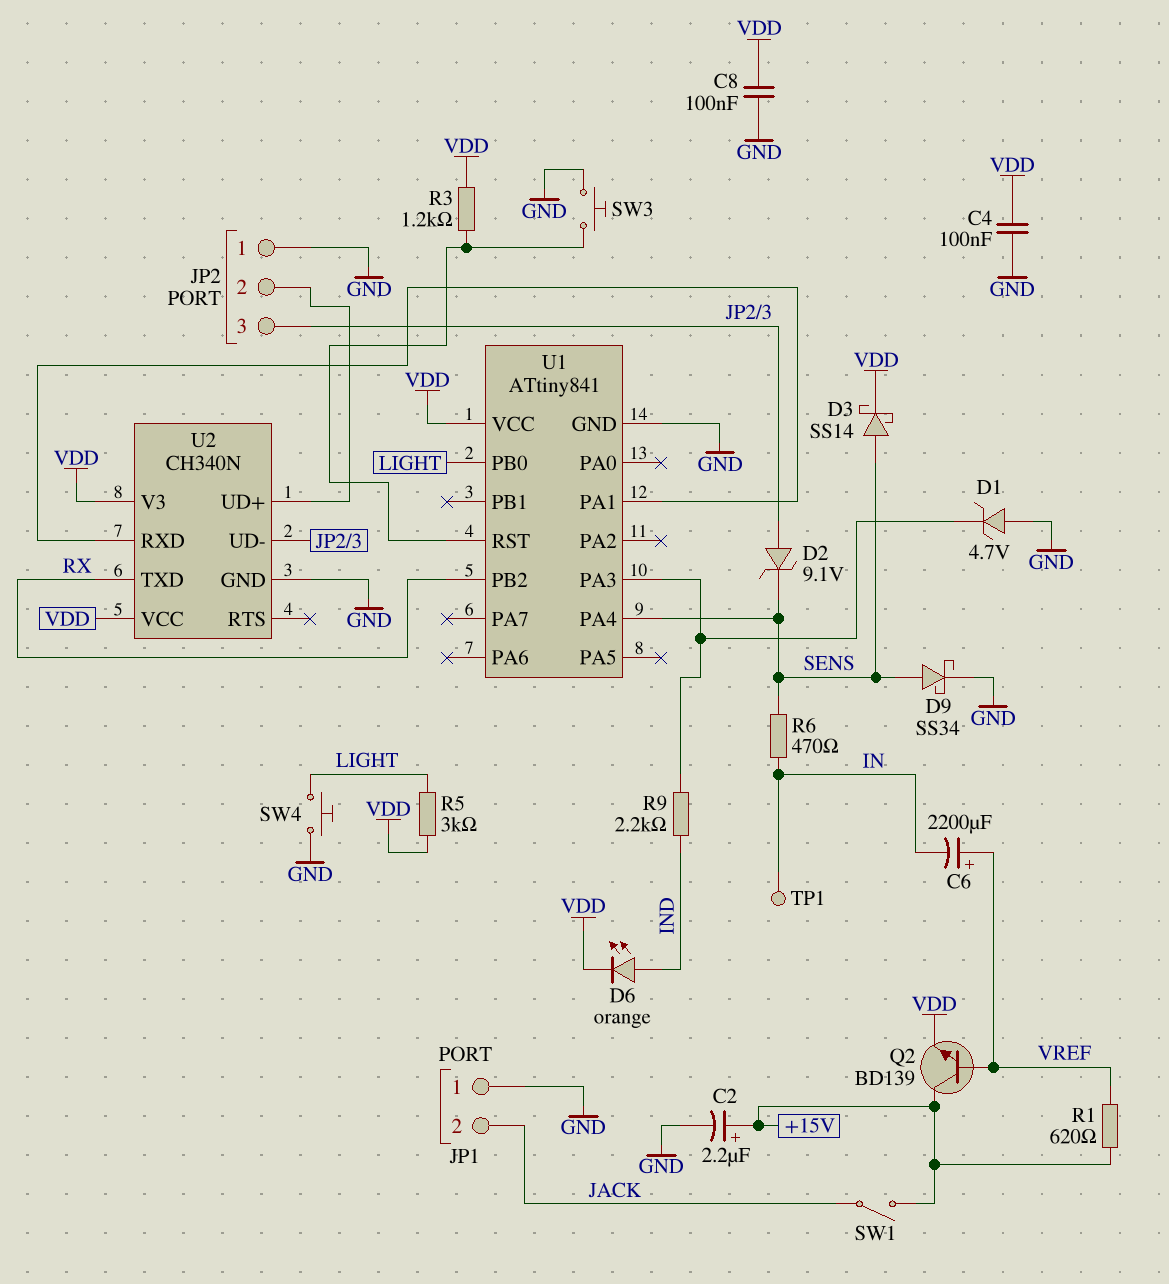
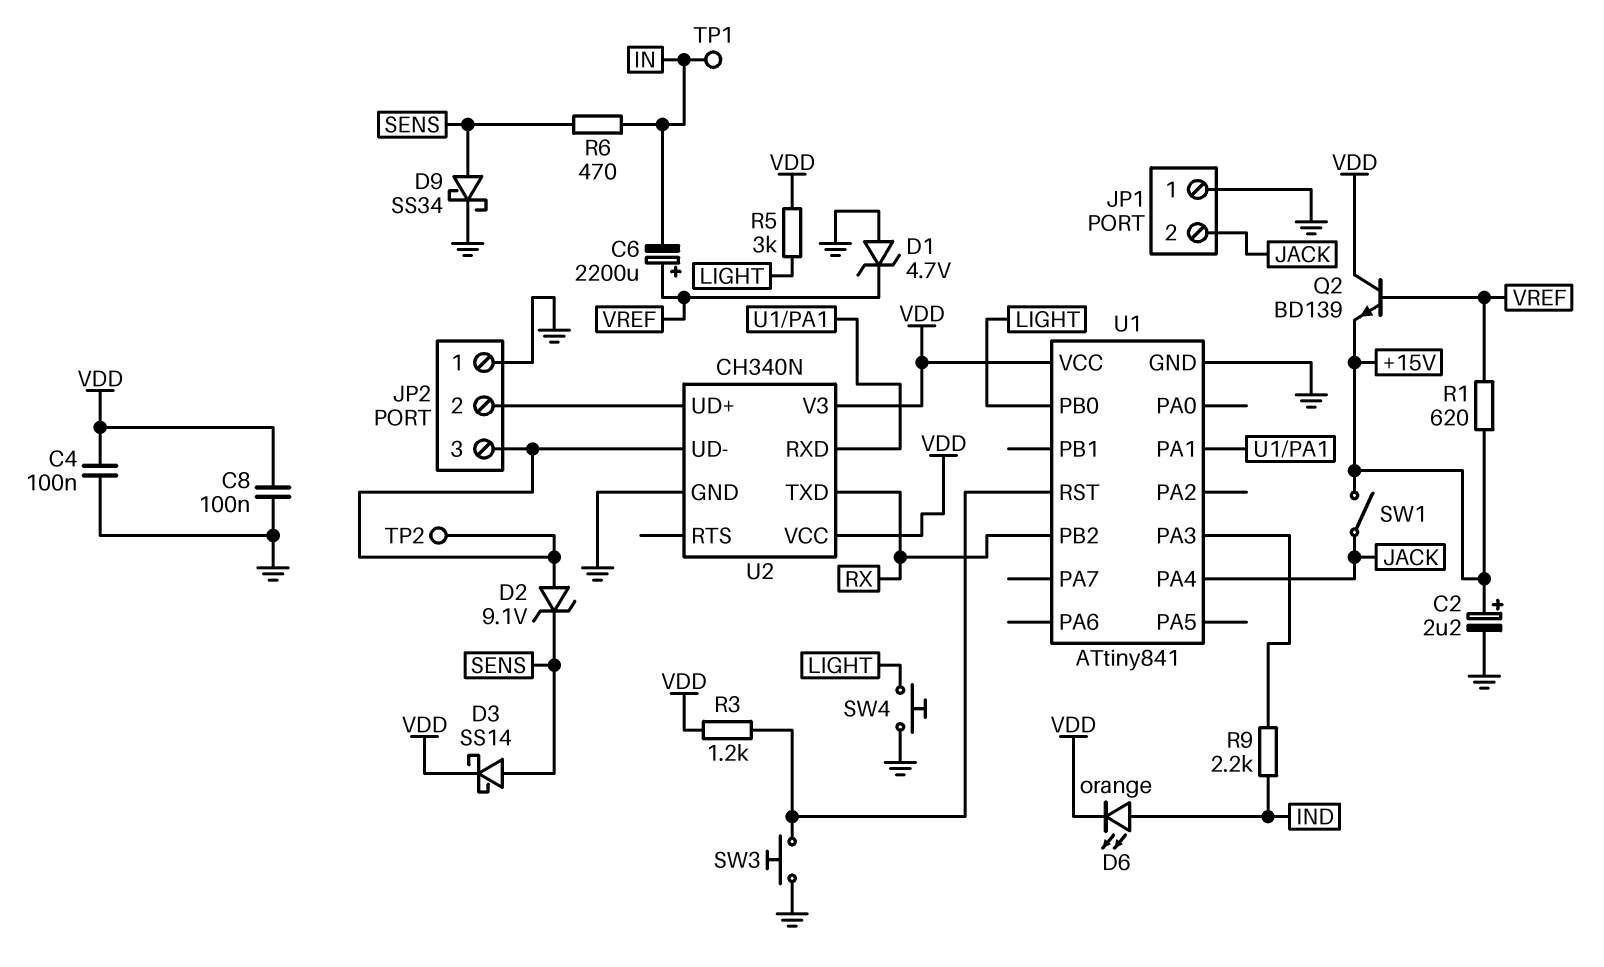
D1: zener 4.7V (A GND, K U1/PA3) -> zener 4.7V (A GND, K VREF)
Q2: NPN BD139 (B VREF, C +15V, E VDD) -> NPN BD139 (B VREF, C VDD, E +15V)
TP2: none -> test point (JP2/3)
U1 pin PA4: SENS -> JACK

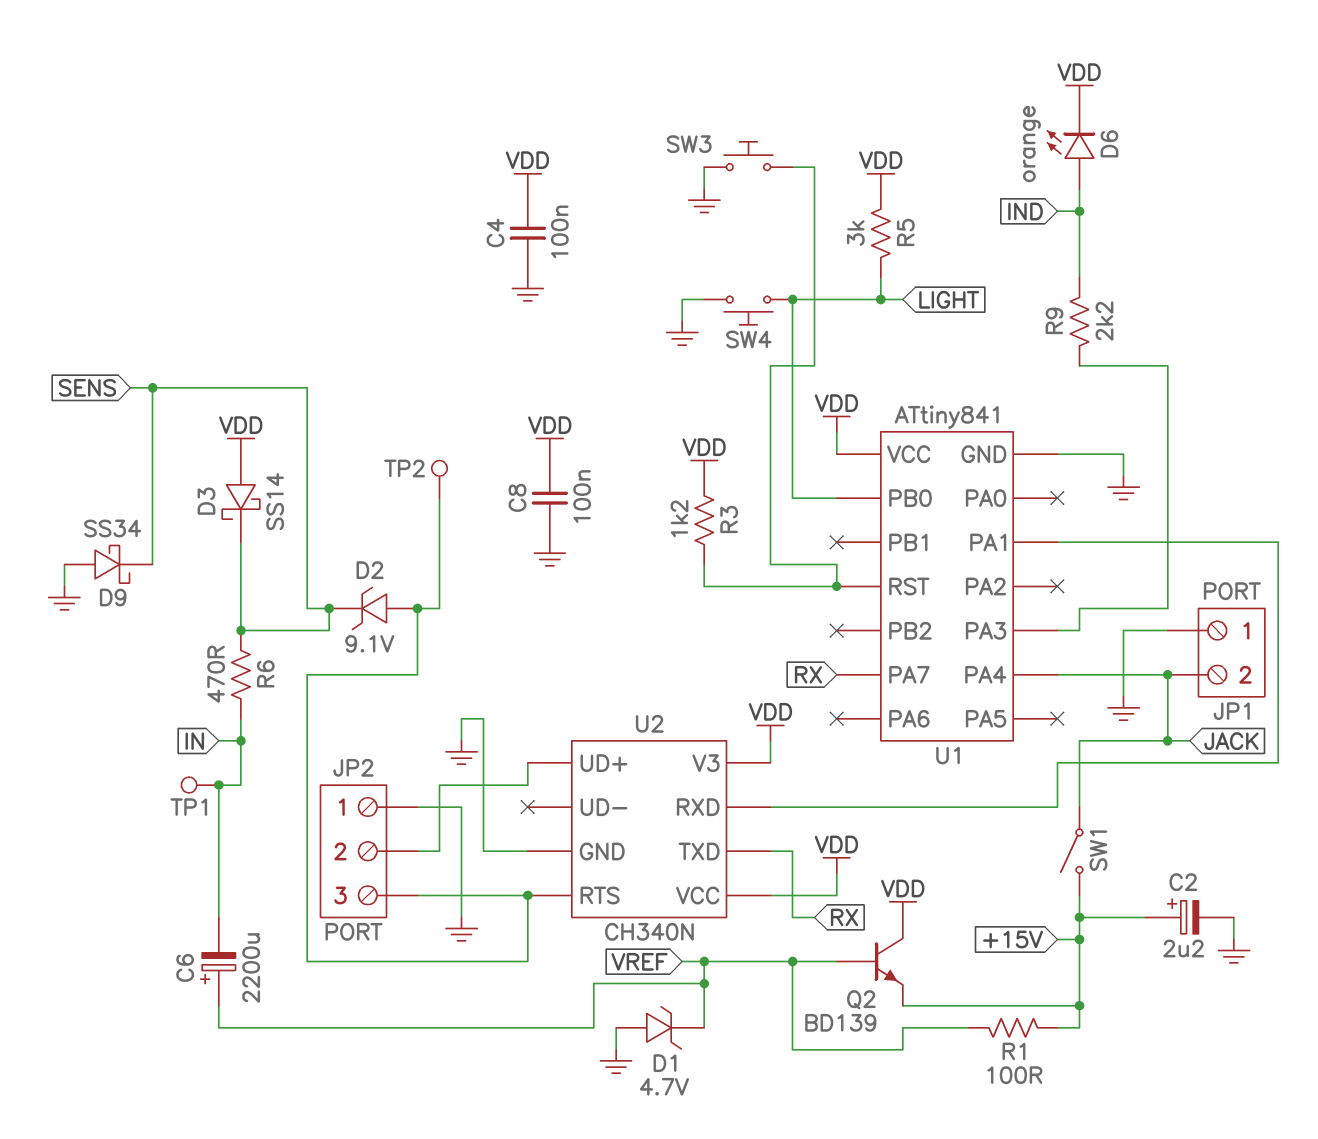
D3: schottky SS14 (A SENS, K VDD) -> schottky SS14 (A VDD, K SENS)
D9: schottky SS34 (A SENS, K GND) -> schottky SS34 (A GND, K SENS)
R1: 620 (+15V, VREF) -> 100 (+15V, VREF)
U1 pin PA7: none -> RX
U1 pin PB2: RX -> none
U2 pin RTS: none -> JP2/3
U2 pin UD-: JP2/3 -> none

